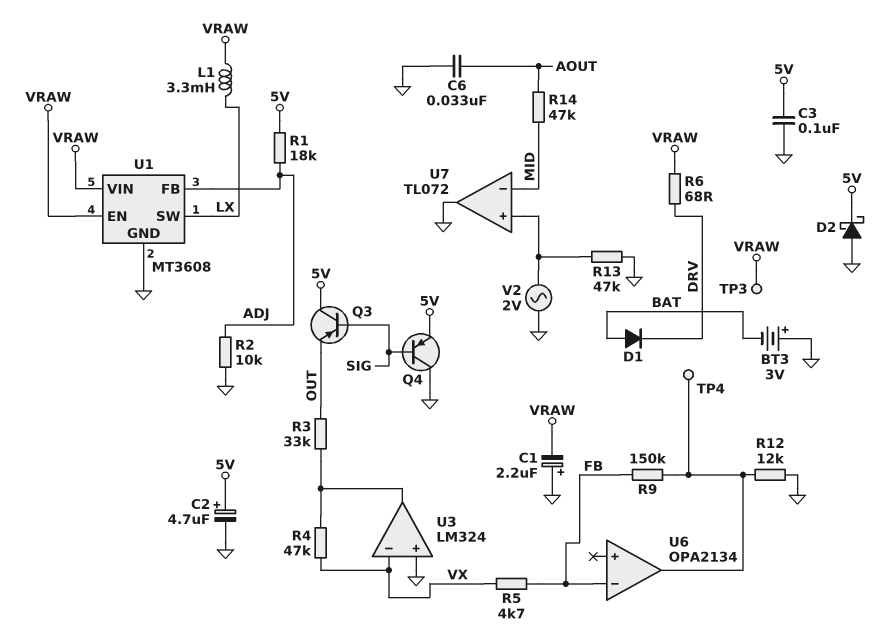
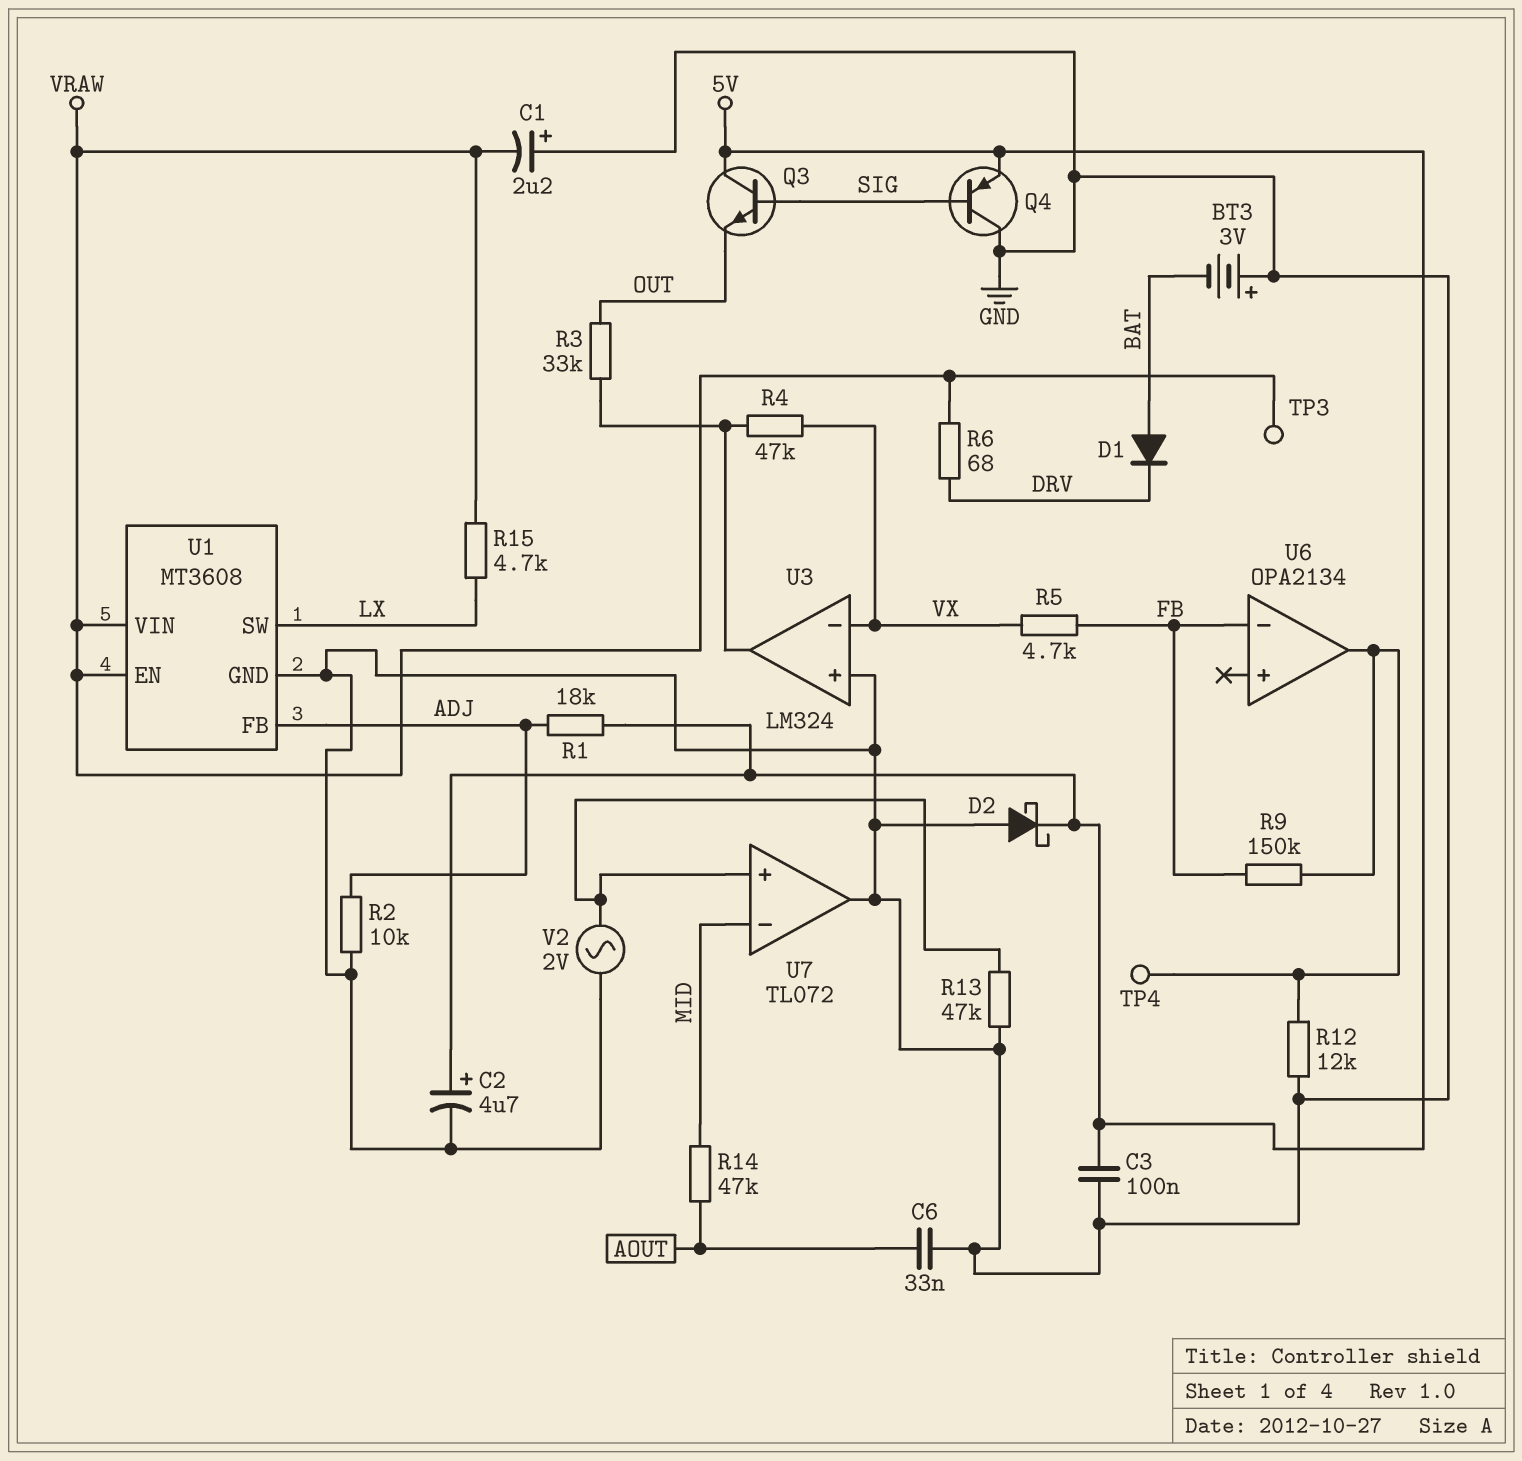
L1: 3.3mH (LX, VRAW) -> none
Q3: PNP (B SIG, C 5V, E OUT) -> NPN (B SIG, C 5V, E OUT)
R15: none -> 4.7k (LX, VRAW)

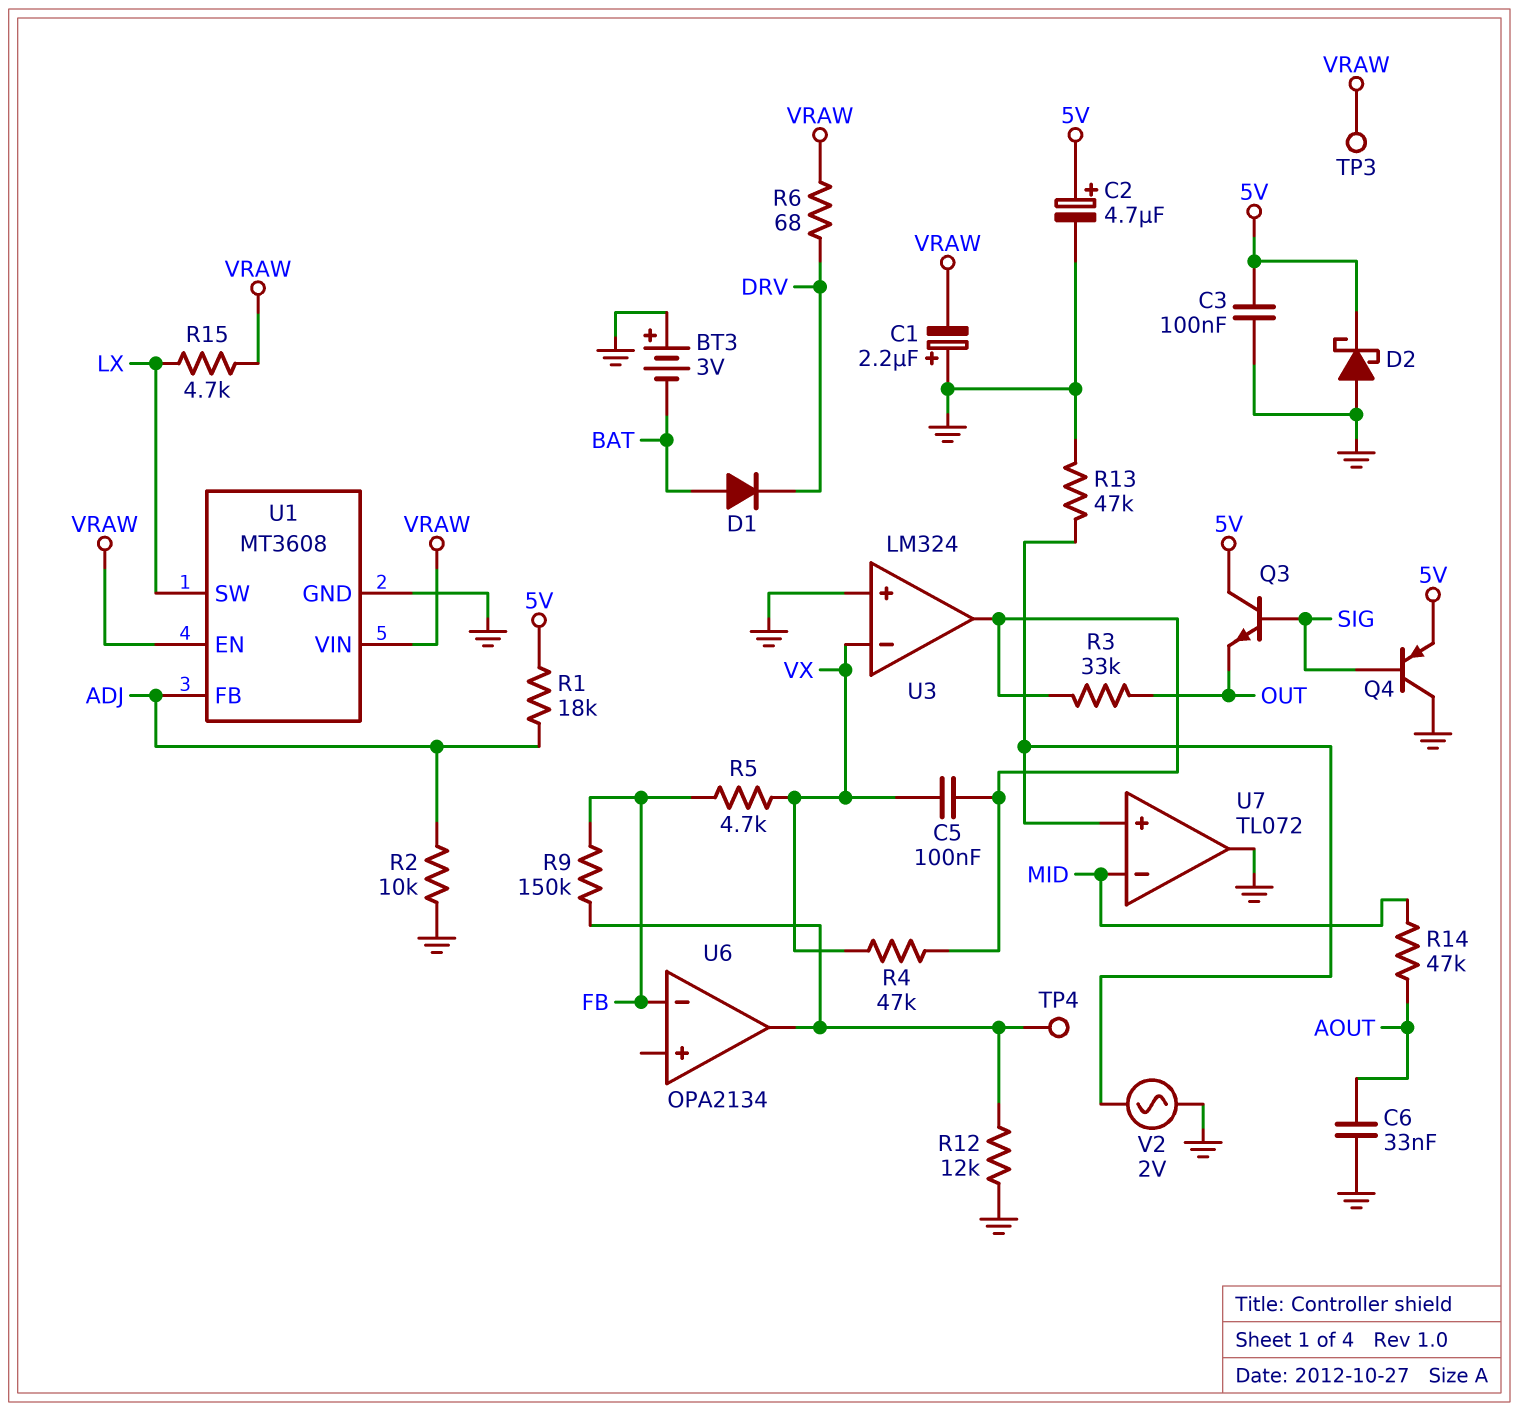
C5: none -> 100nF (U3/out, VX)

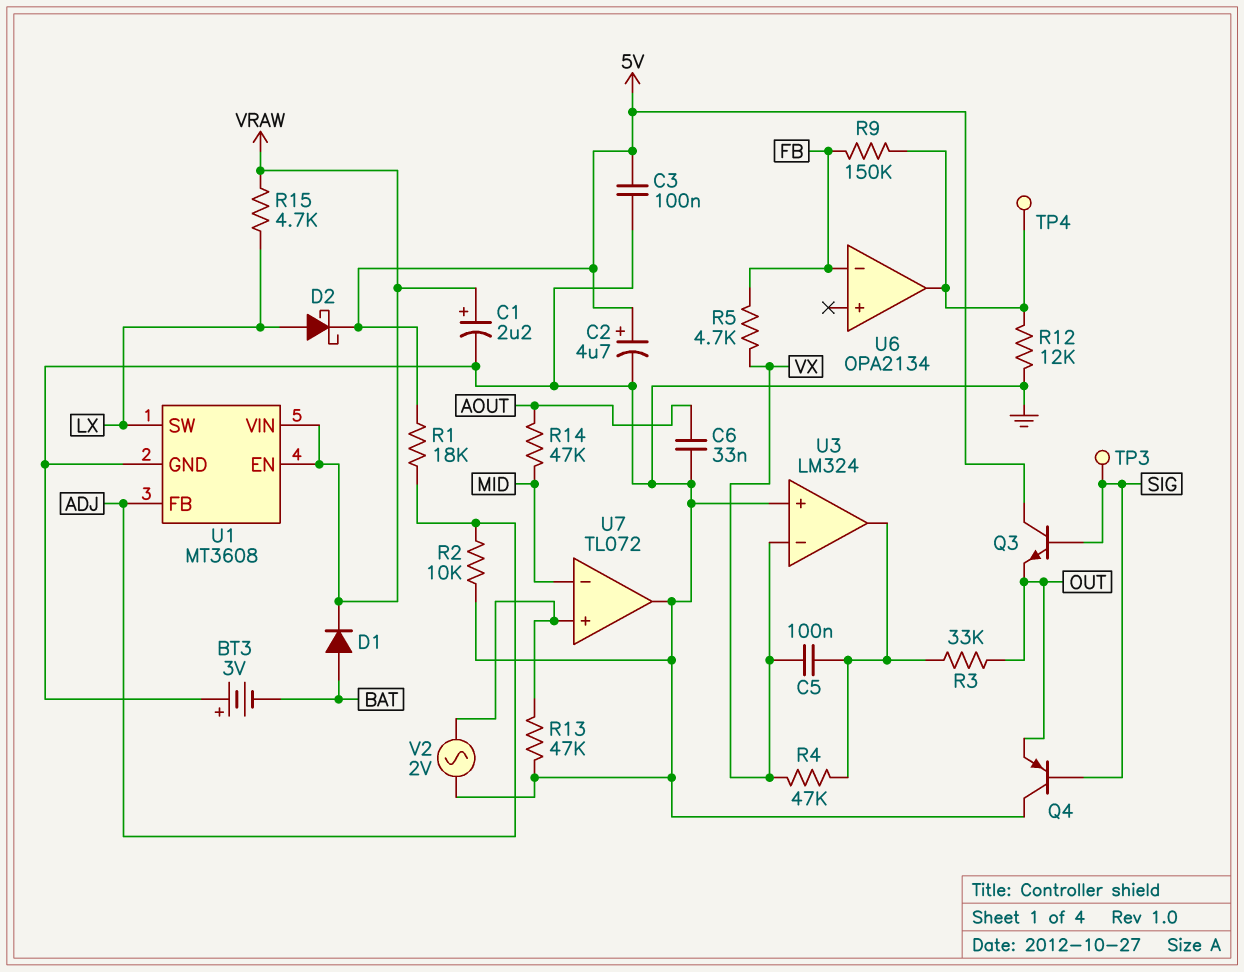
C1: 2.2uF (plus GND, minus VRAW) -> 2.2uF (plus VRAW, minus GND)
D1: diode (A BAT, K DRV) -> diode (A BAT, K VRAW)
D2: schottky (A GND, K 5V) -> schottky (A LX, K 5V)
Q4: PNP (B SIG, C GND, E 5V) -> PNP (B SIG, C GND, E OUT)
R6: 68 (DRV, VRAW) -> none
TP3: test point (VRAW) -> test point (SIG)

